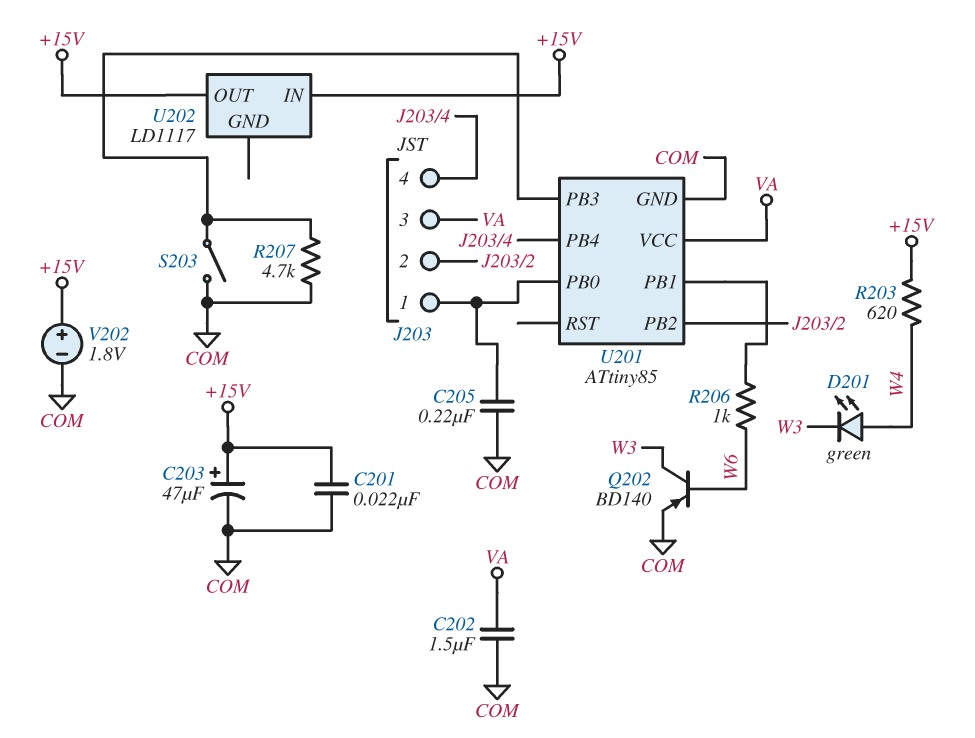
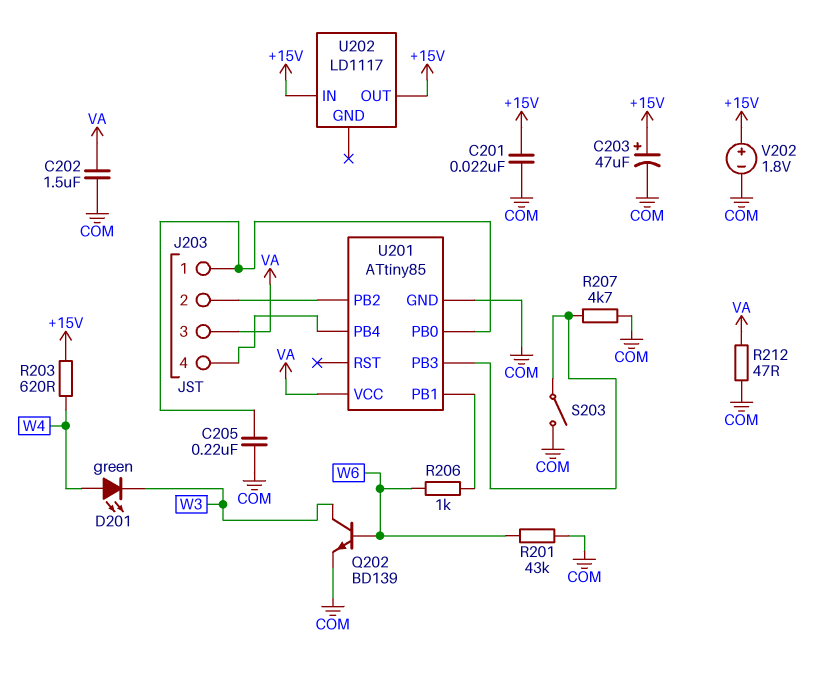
Q202: PNP BD140 (B W6, C W3, E COM) -> NPN BD139 (B W6, C W3, E COM)
R201: none -> 43k (COM, W6)
R212: none -> 47 (COM, VA)

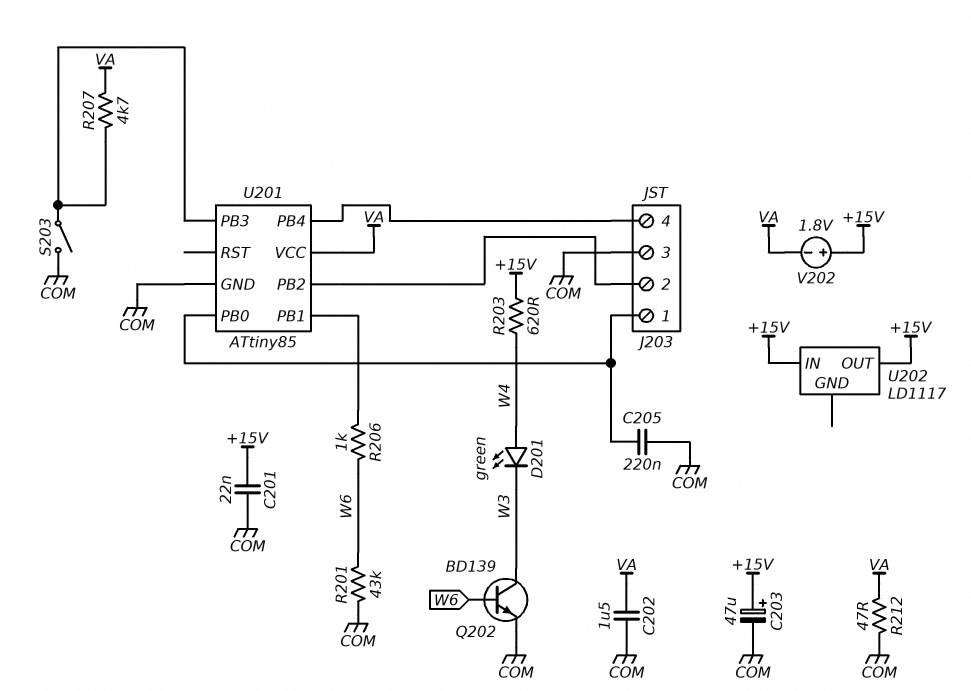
J203 pin 3: VA -> COM
R207: 4.7k (COM, U201/PB3) -> 4.7k (U201/PB3, VA)
V202: 1.8V (plus +15V, minus COM) -> 1.8V (plus +15V, minus VA)

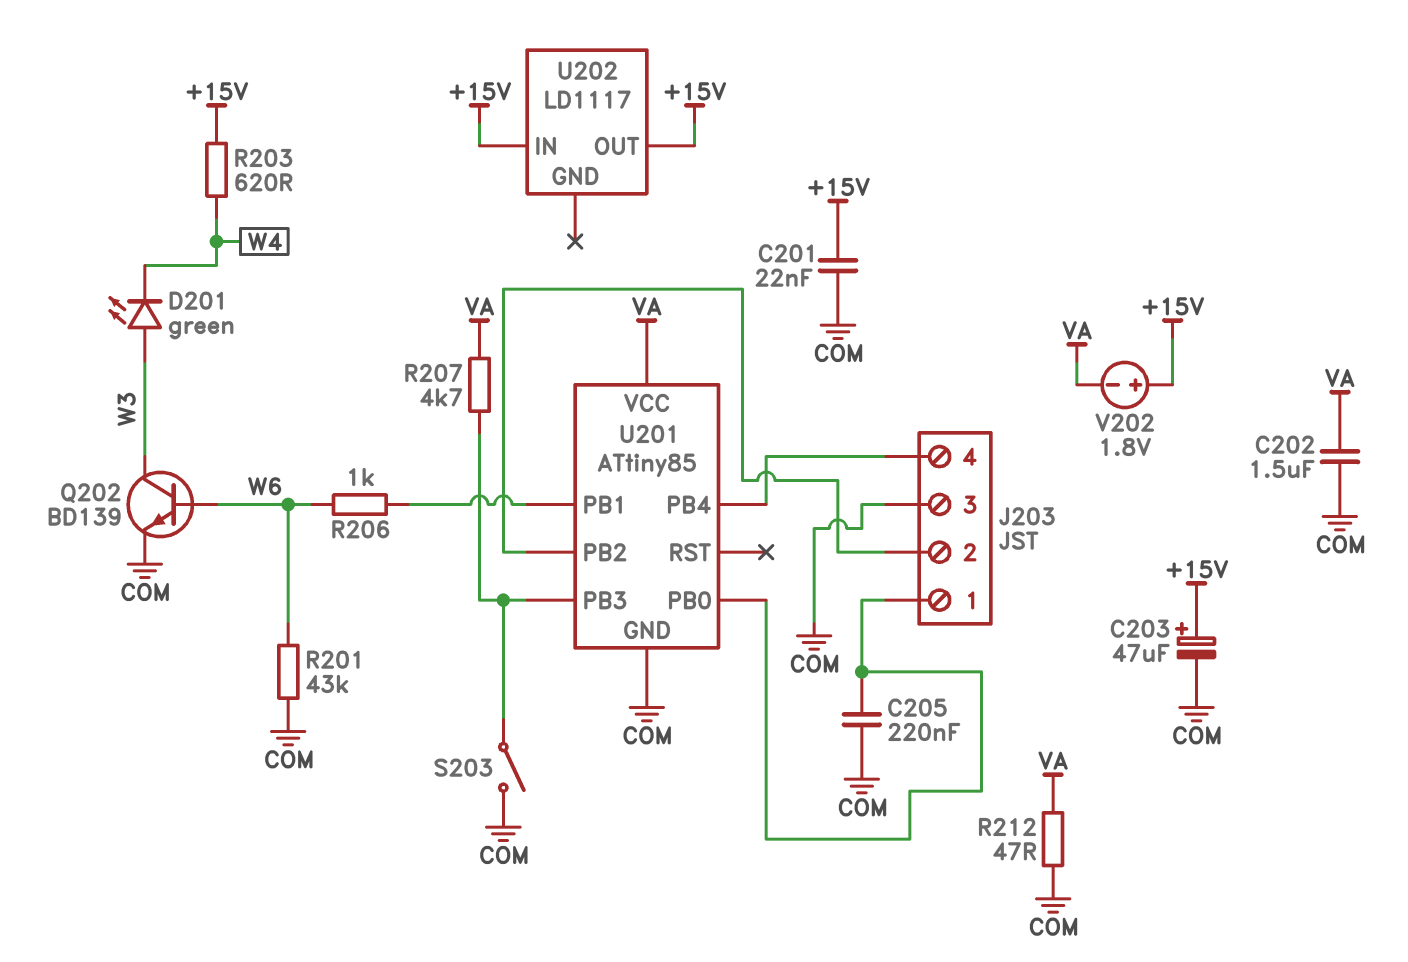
D201: LED green (A W4, K W3) -> LED green (A W3, K W4)

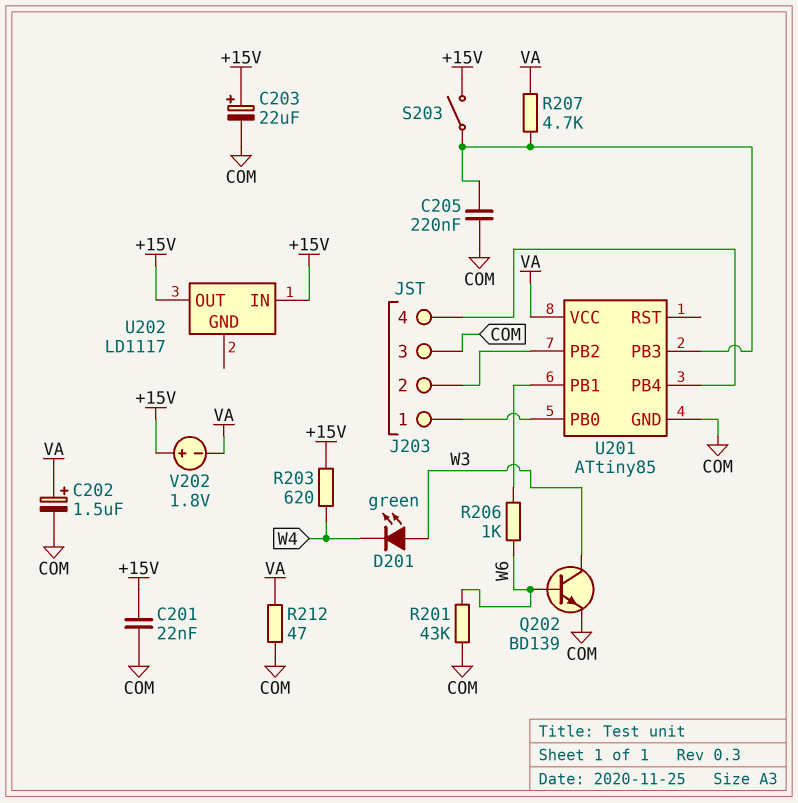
C202: 1.5uF (COM, VA) -> 1.5uF (plus VA, minus COM)
C203: 47uF (plus +15V, minus COM) -> 22uF (plus +15V, minus COM)
C205: 220nF (COM, J203/1) -> 220nF (COM, U201/PB3)
S203: switch (COM, U201/PB3) -> switch (+15V, U201/PB3)

